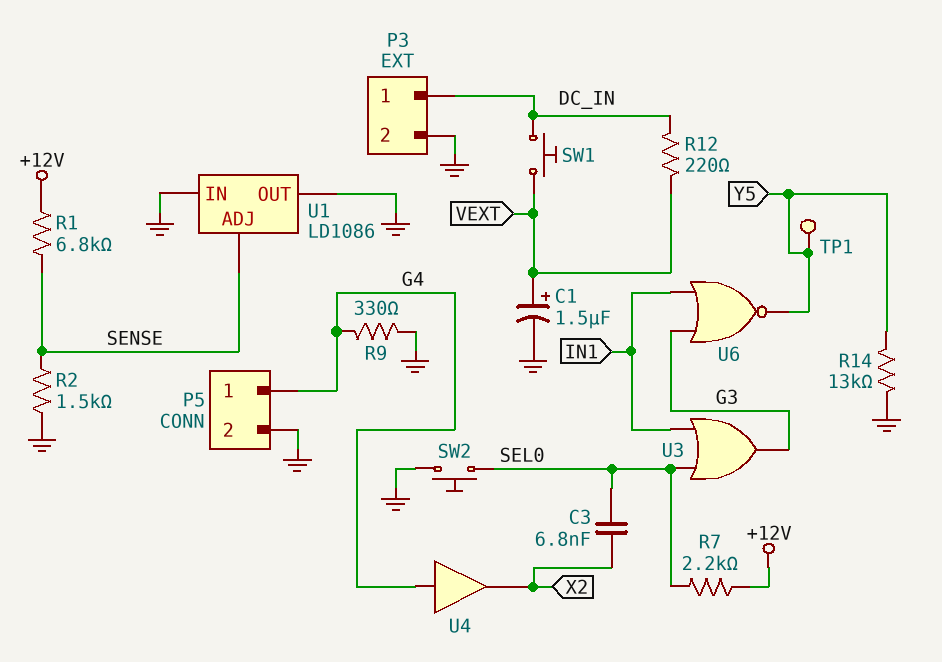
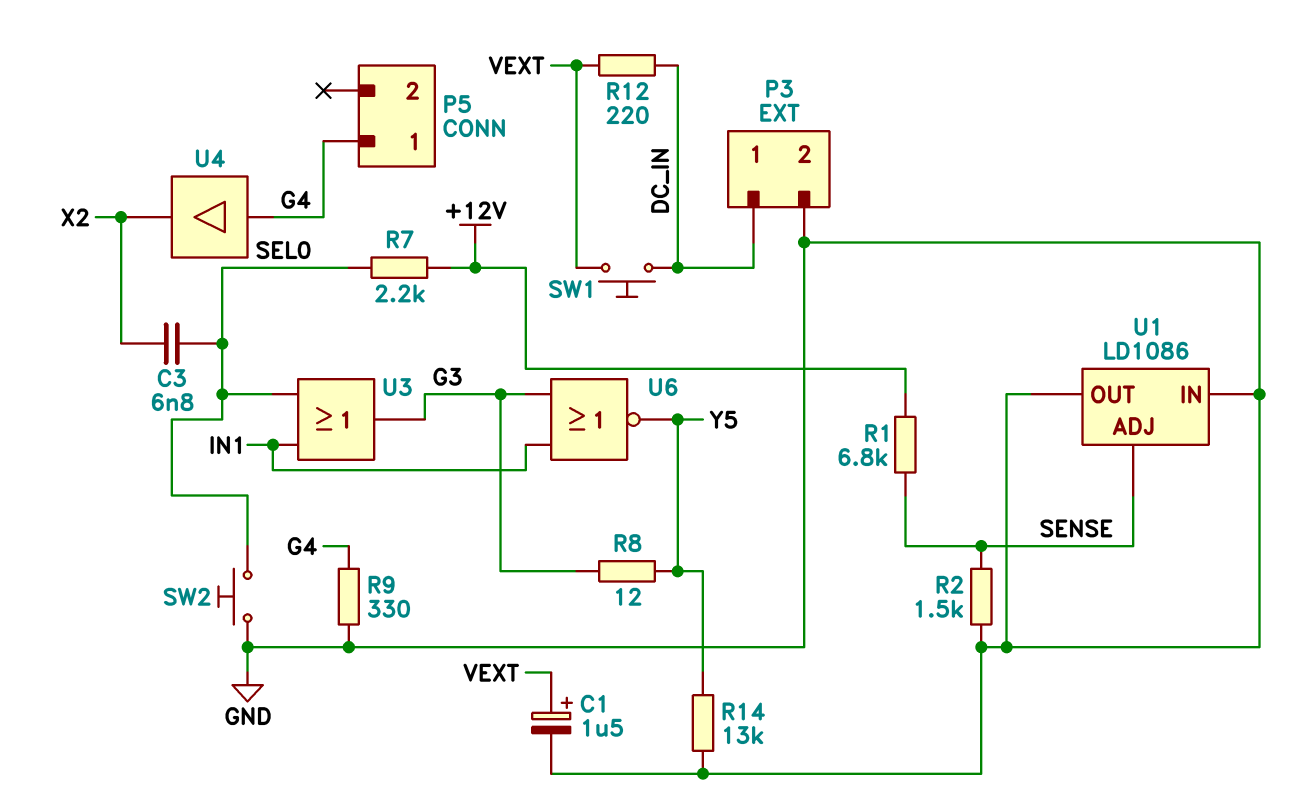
P5 pin 2: GND -> none
R8: none -> 12 (G3, Y5)
TP1: test point (Y5) -> none

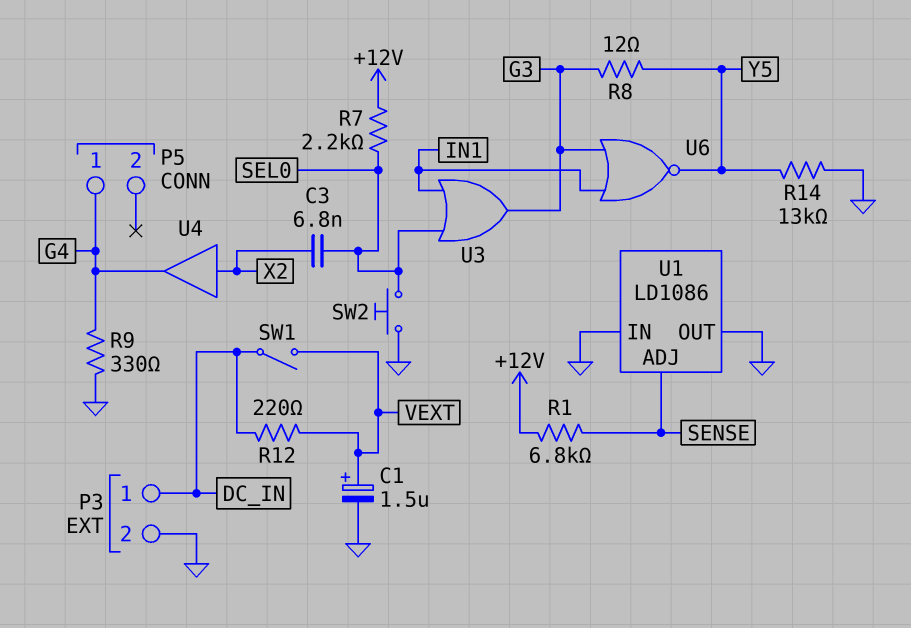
R2: 1.5k (GND, SENSE) -> none
SW1: button (DC_IN, VEXT) -> switch (DC_IN, VEXT)
U4: buffer (in G4, out X2) -> buffer (in X2, out G4)

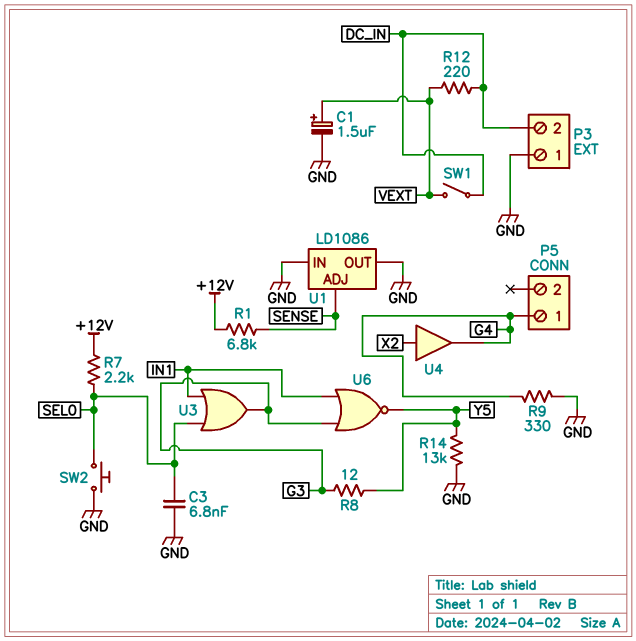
C3: 6.8nF (SEL0, X2) -> 6.8nF (GND, SEL0)
P3 pin 1: DC_IN -> GND
P3 pin 2: GND -> DC_IN

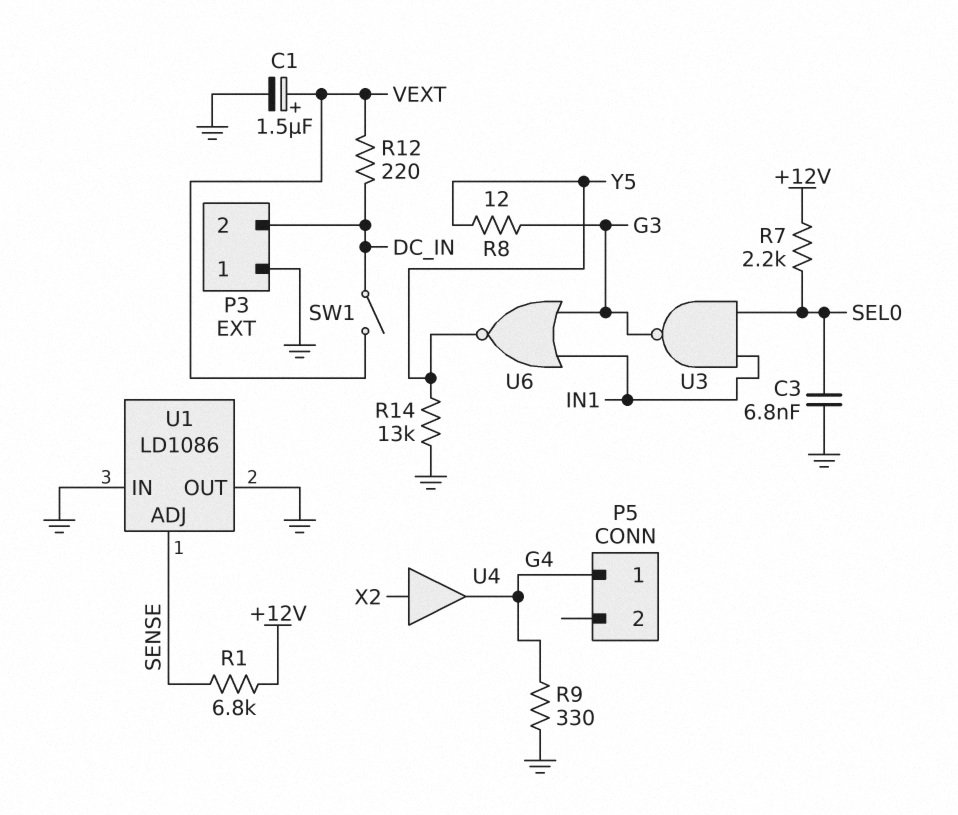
SW2: button (GND, SEL0) -> none
U3: OR (in IN1, in SEL0, out G3) -> NAND (in IN1, in SEL0, out G3)

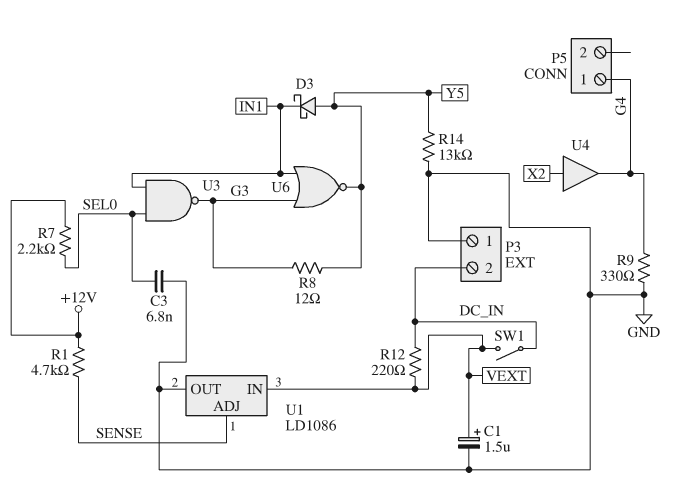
D3: none -> schottky (A Y5, K IN1)
R1: 6.8k (+12V, SENSE) -> 4.7k (+12V, SENSE)
U1 pin IN: GND -> VEXT

